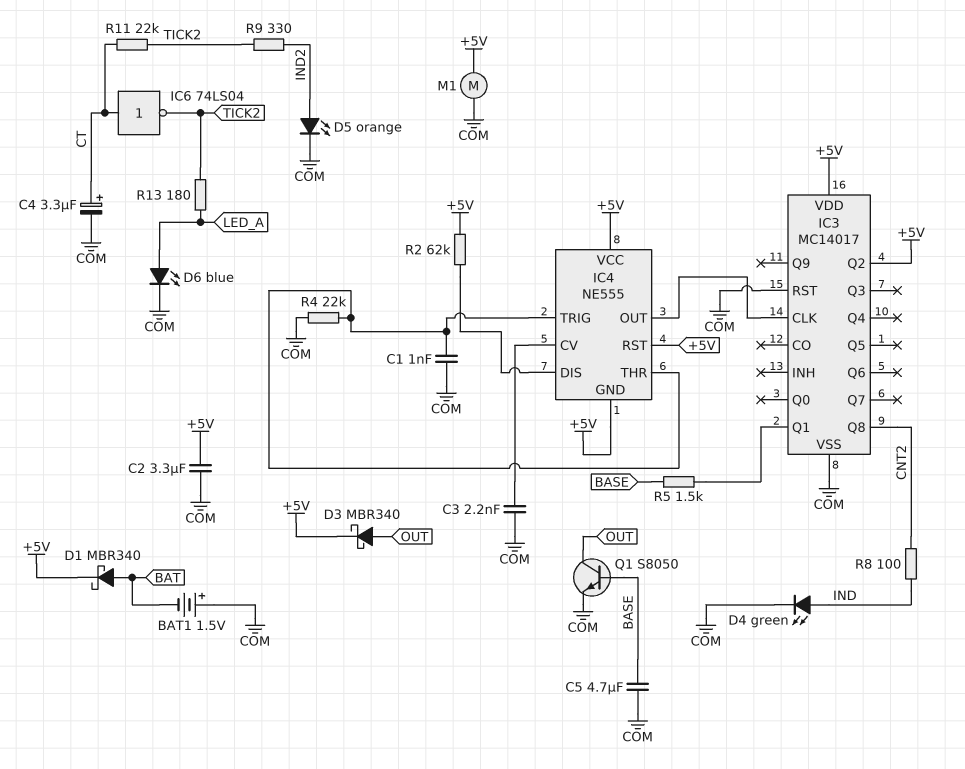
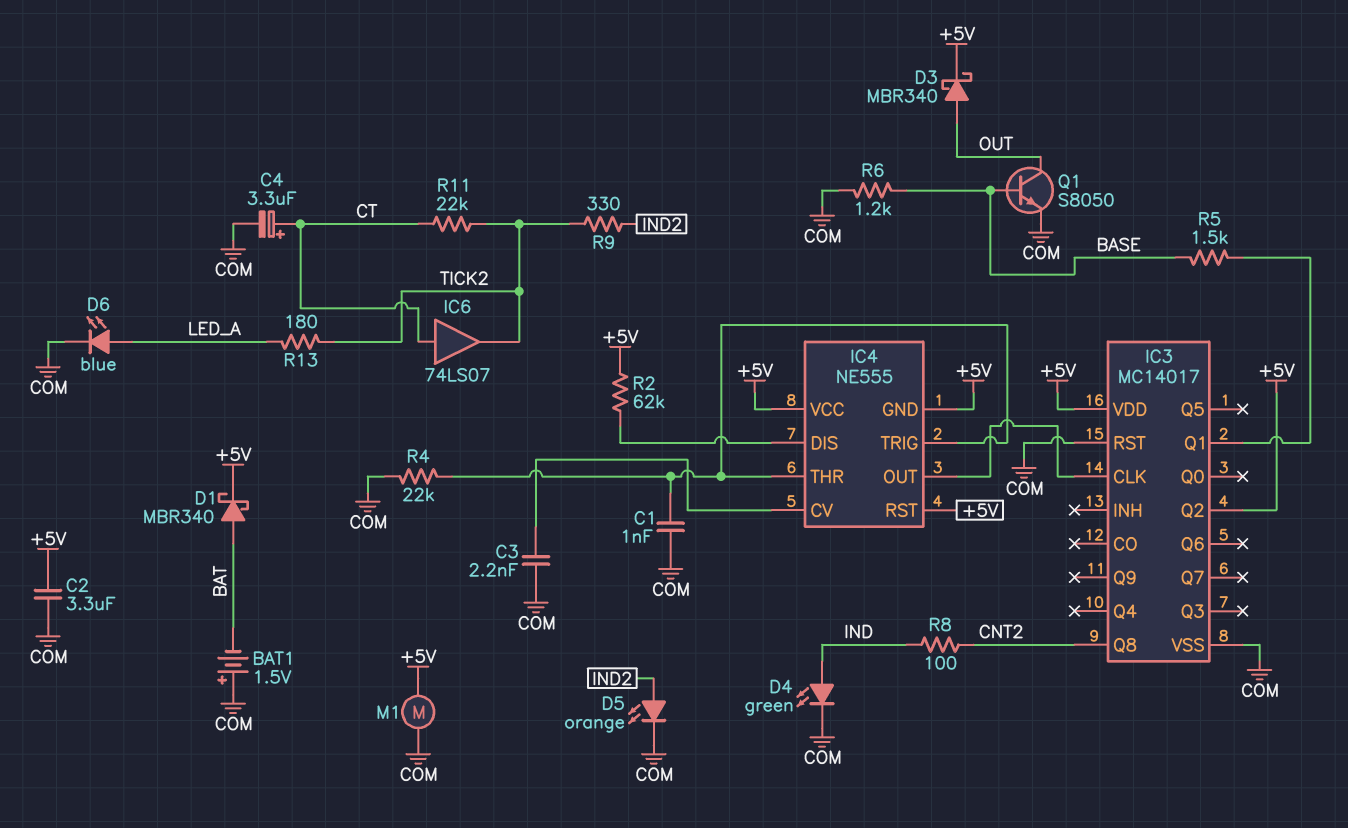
C5: 4.7uF (BASE, COM) -> none
IC6: NOT 74LS04 (in CT, out TICK2) -> buffer 74LS07 (in CT, out TICK2)
R6: none -> 1.2k (BASE, COM)

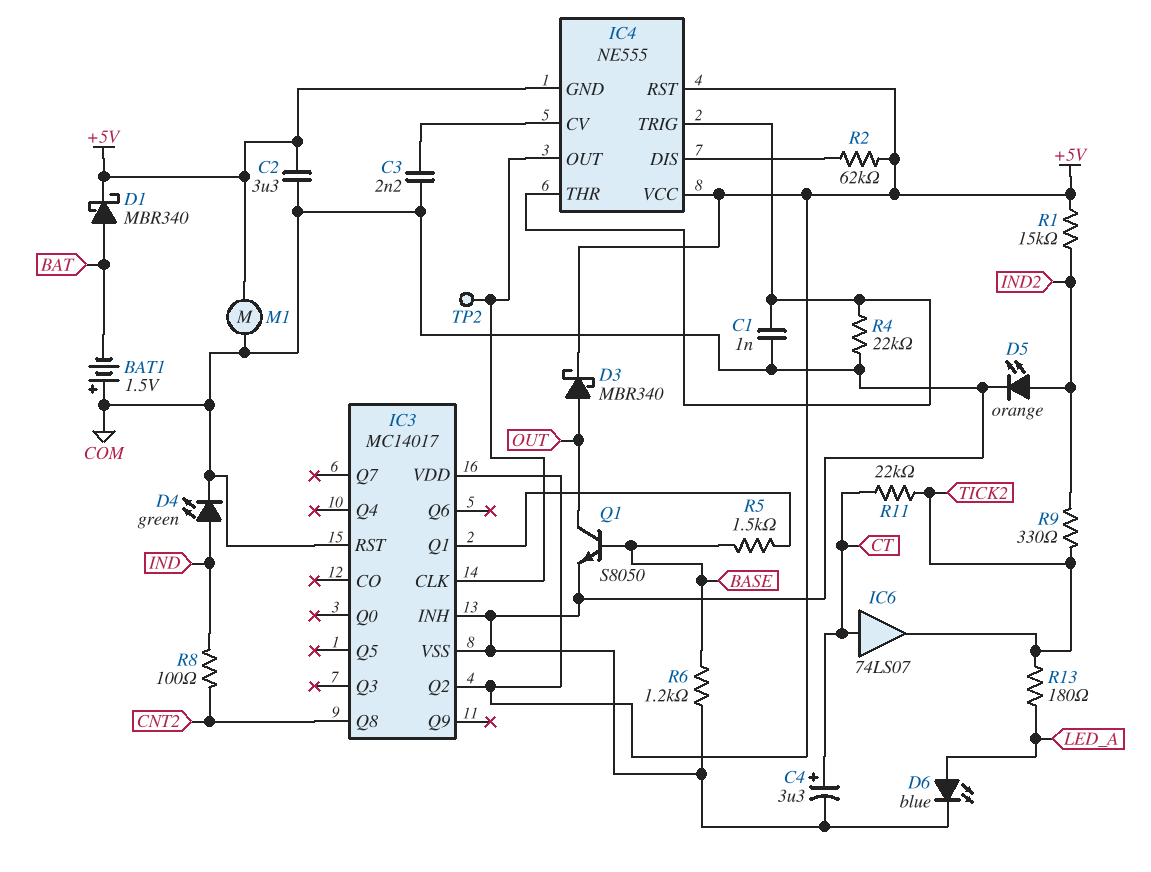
IC3 pin INH: none -> COM
R1: none -> 15k (+5V, IND2)
TP2: none -> test point (IC3/CLK)

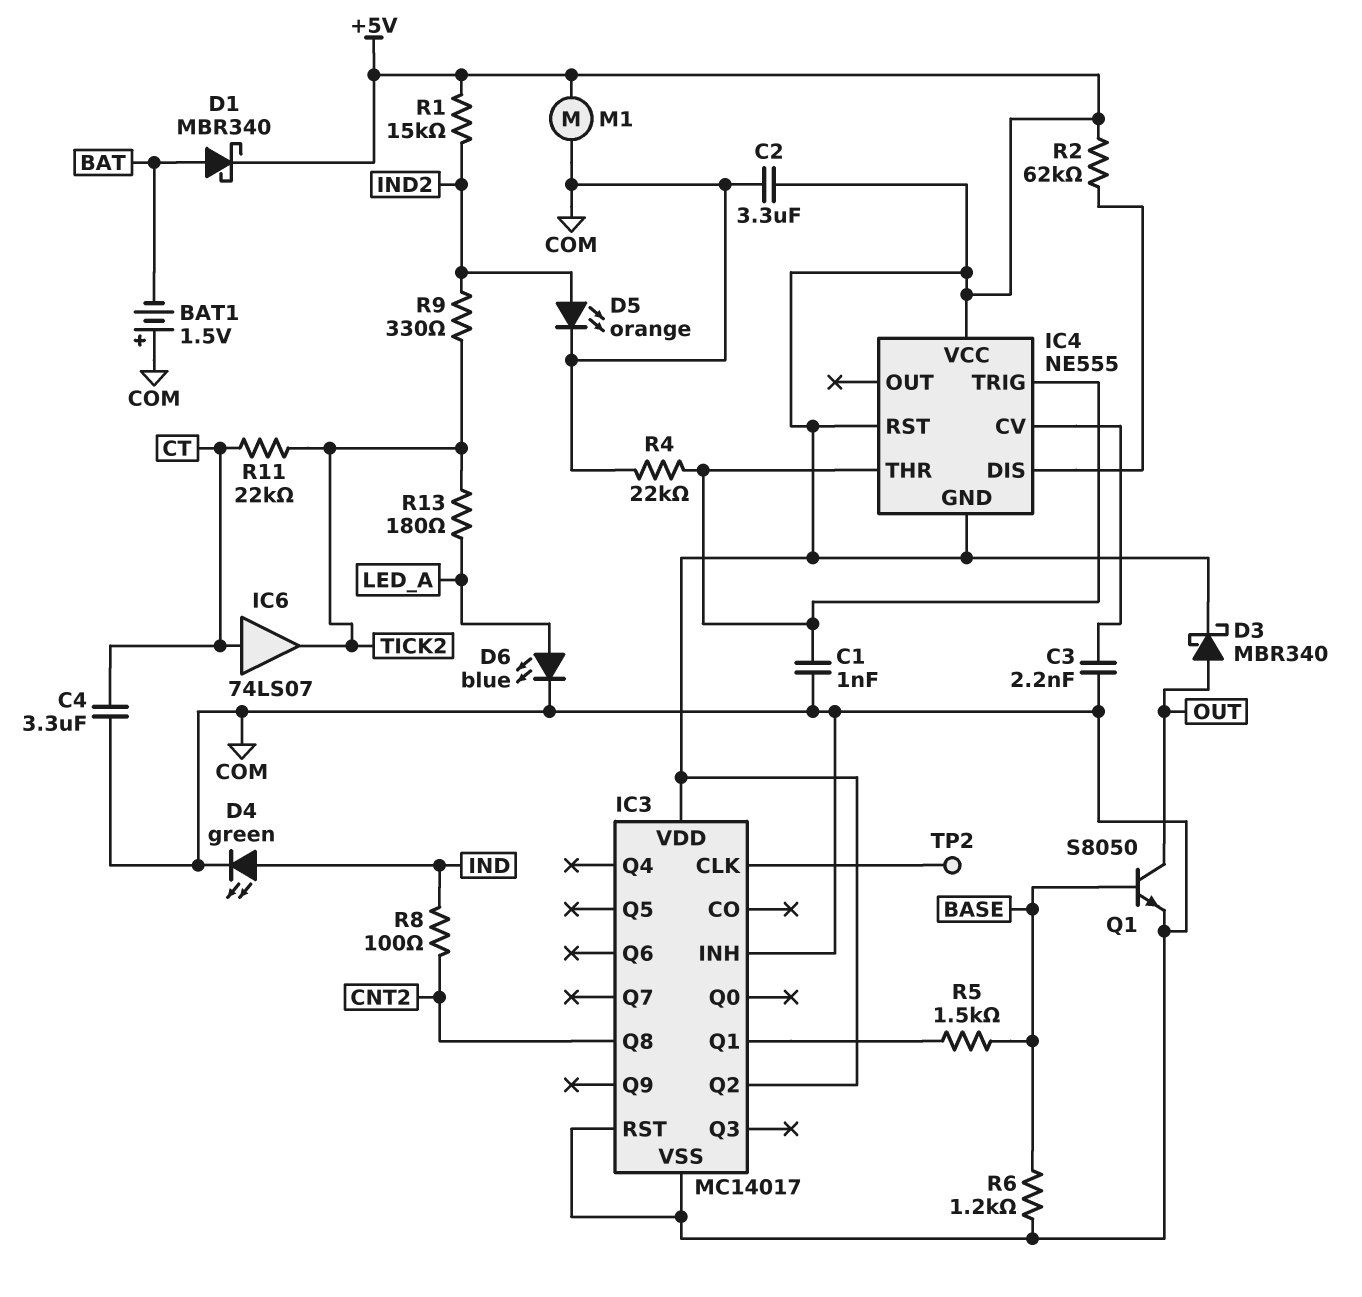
C4: 3.3uF (plus CT, minus COM) -> 3.3uF (COM, CT)
IC4 pin OUT: IC3/CLK -> none

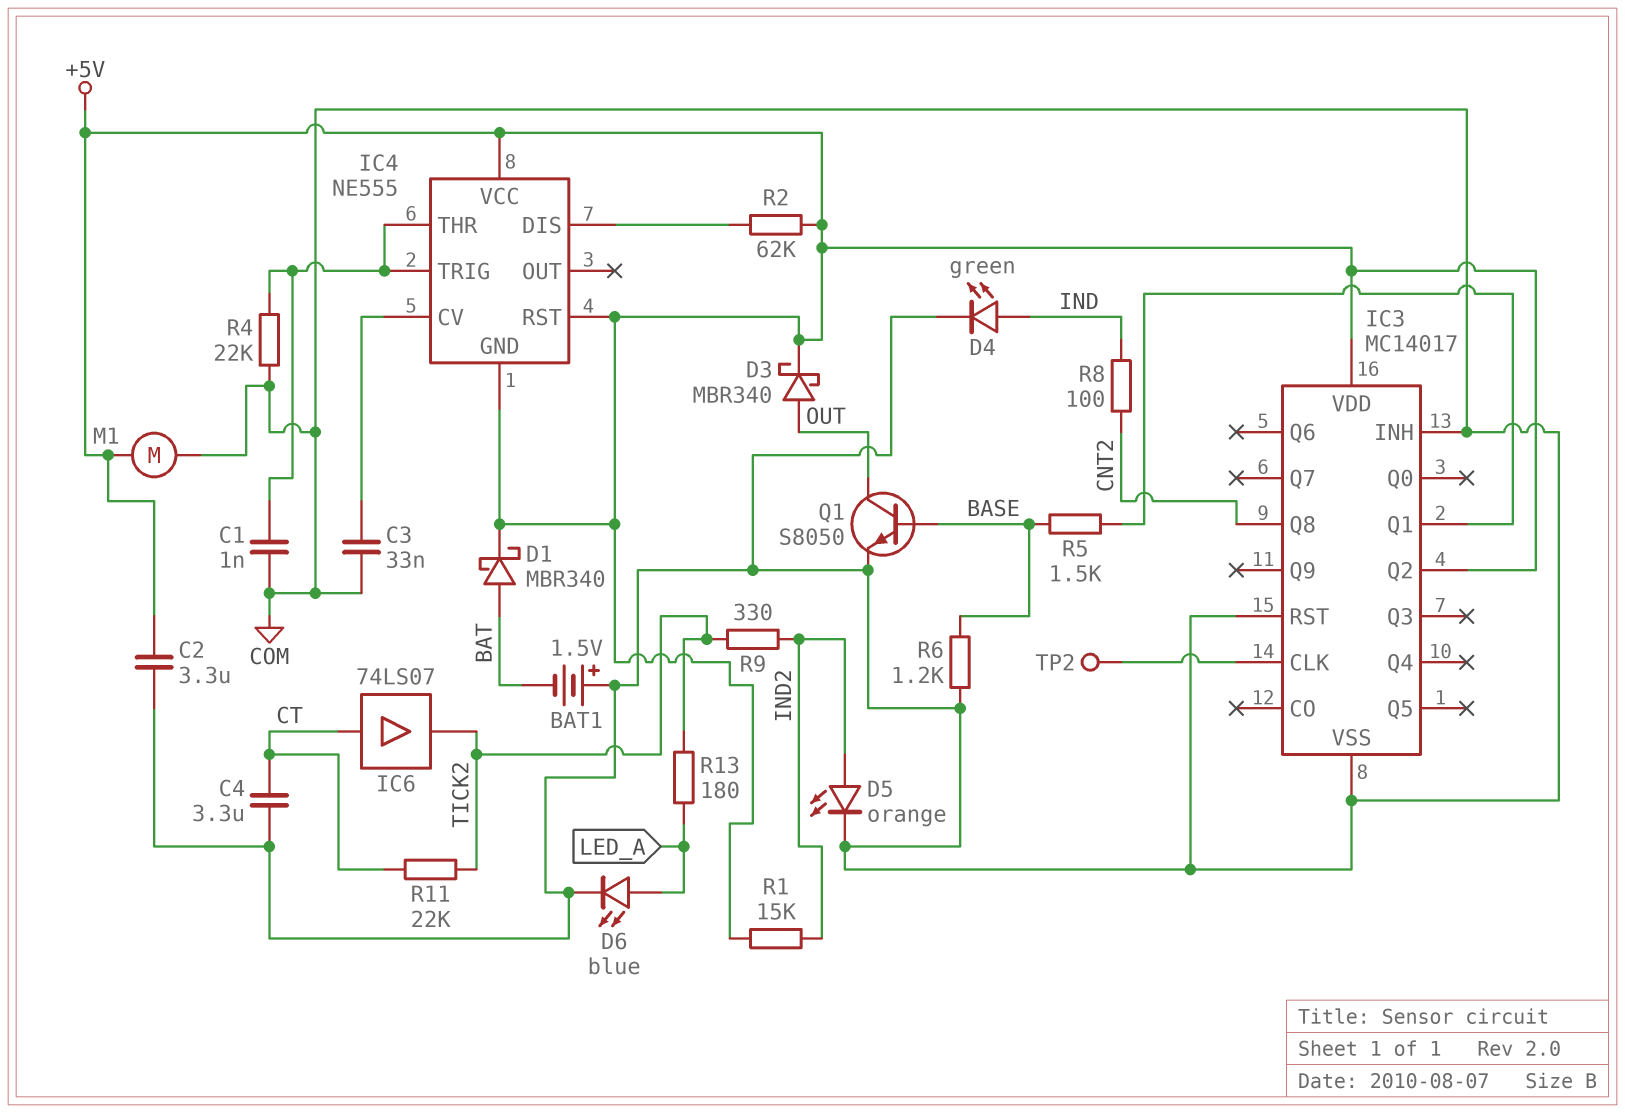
C3: 2.2nF (COM, IC4/CV) -> 33nF (COM, IC4/CV)

